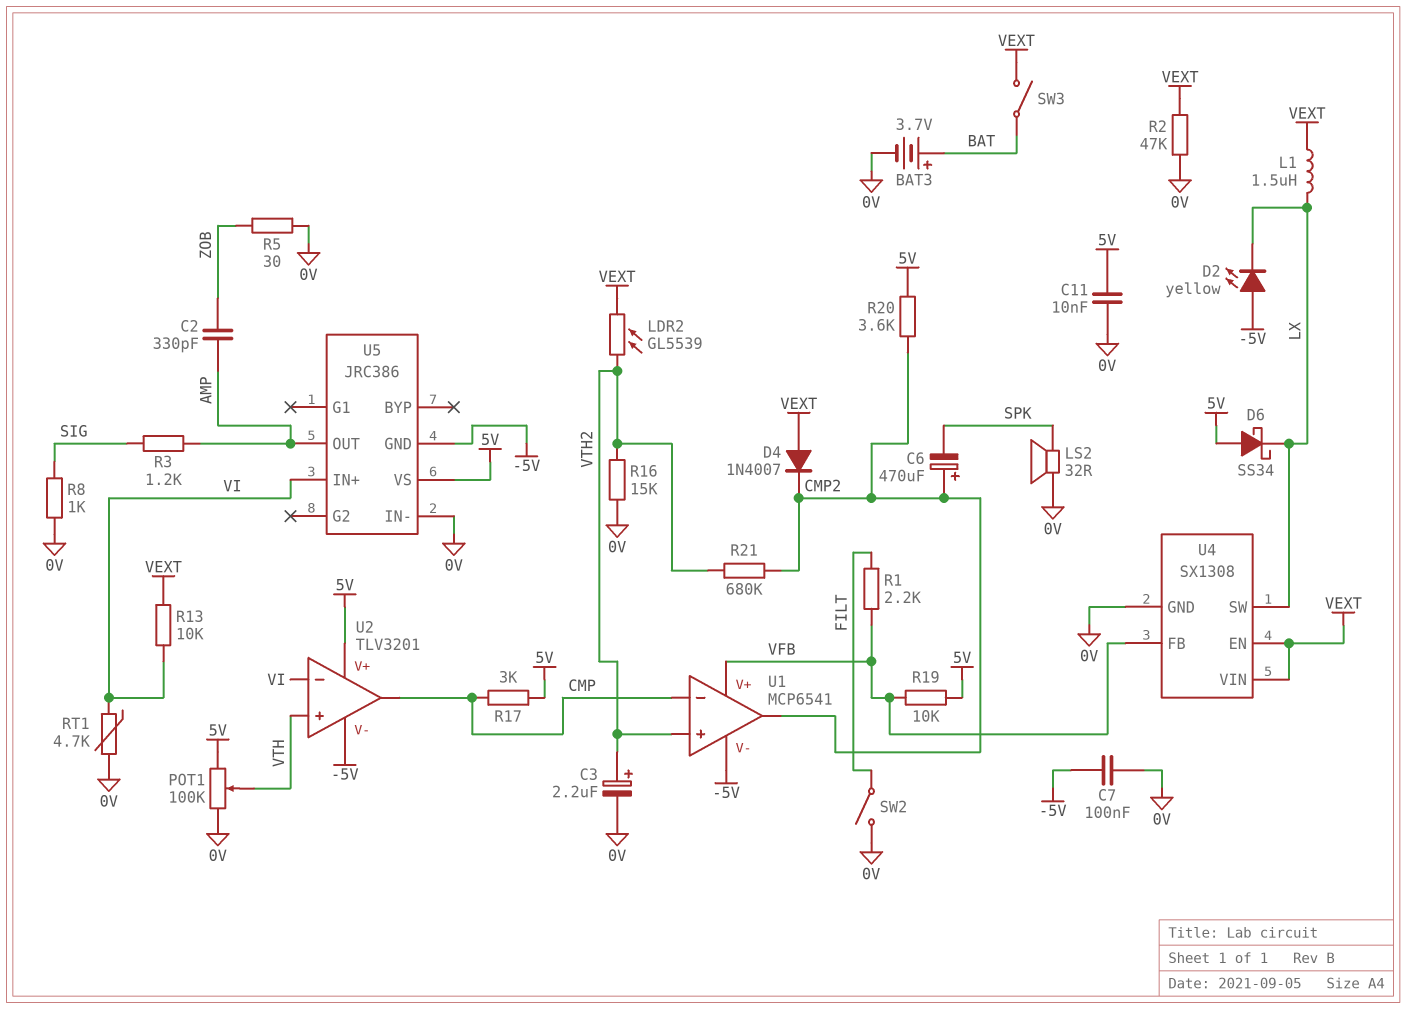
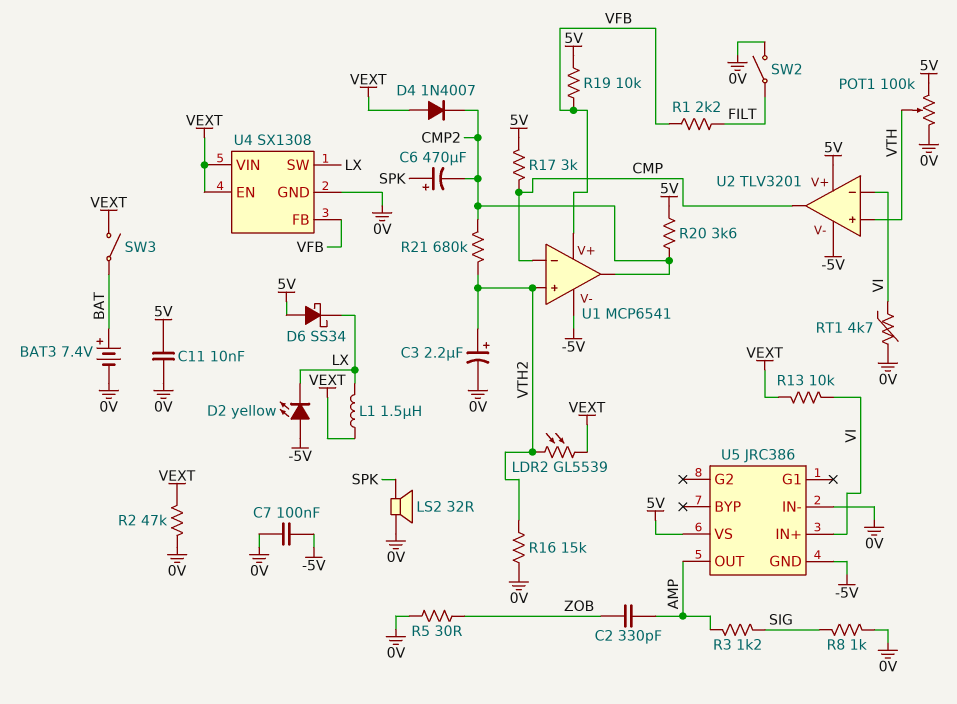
BAT3: 3.7V (plus BAT, minus 0V) -> 7.4V (plus BAT, minus 0V)
C6: 470uF (plus CMP2, minus SPK) -> 470uF (plus SPK, minus CMP2)

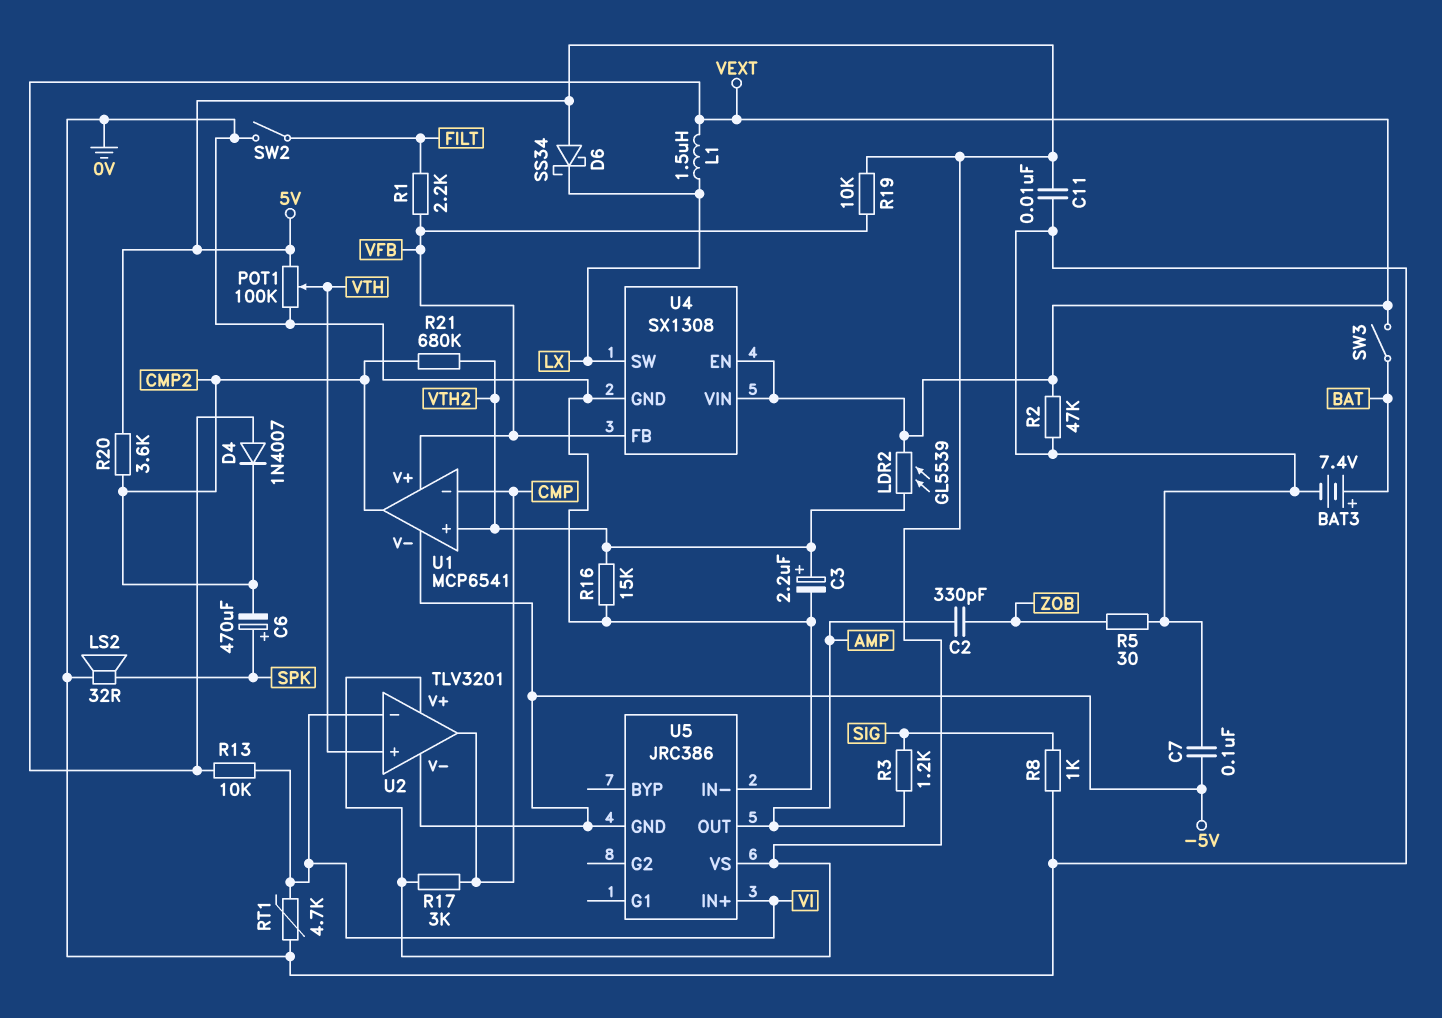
D2: LED yellow (A -5V, K LX) -> none

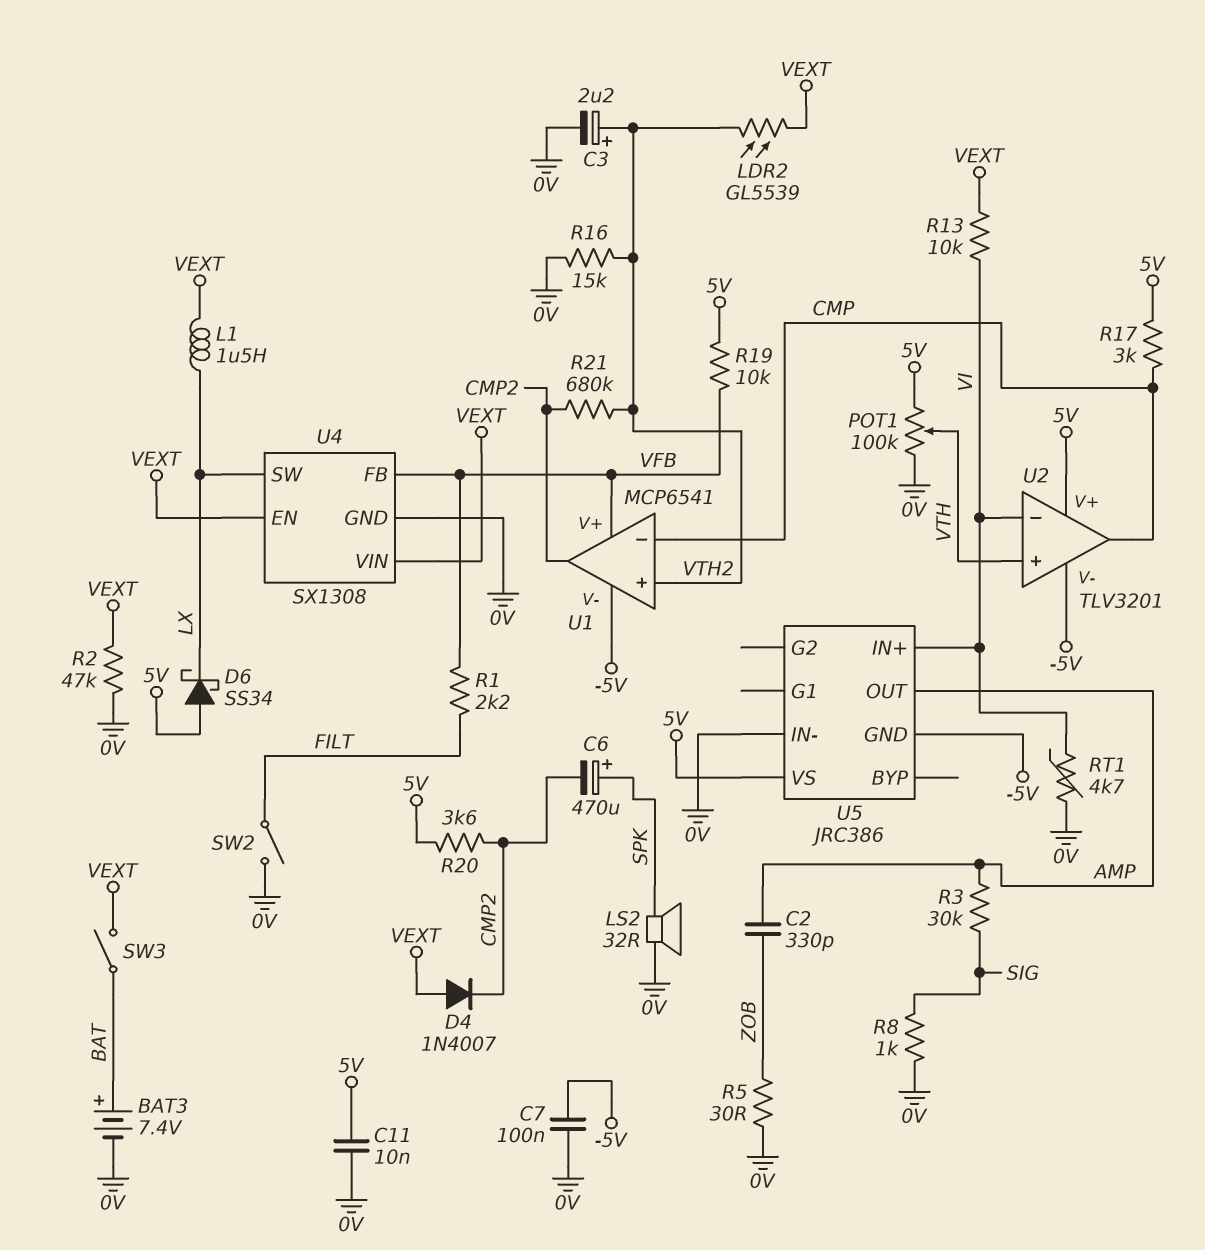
R3: 1.2k (AMP, SIG) -> 30k (AMP, SIG)

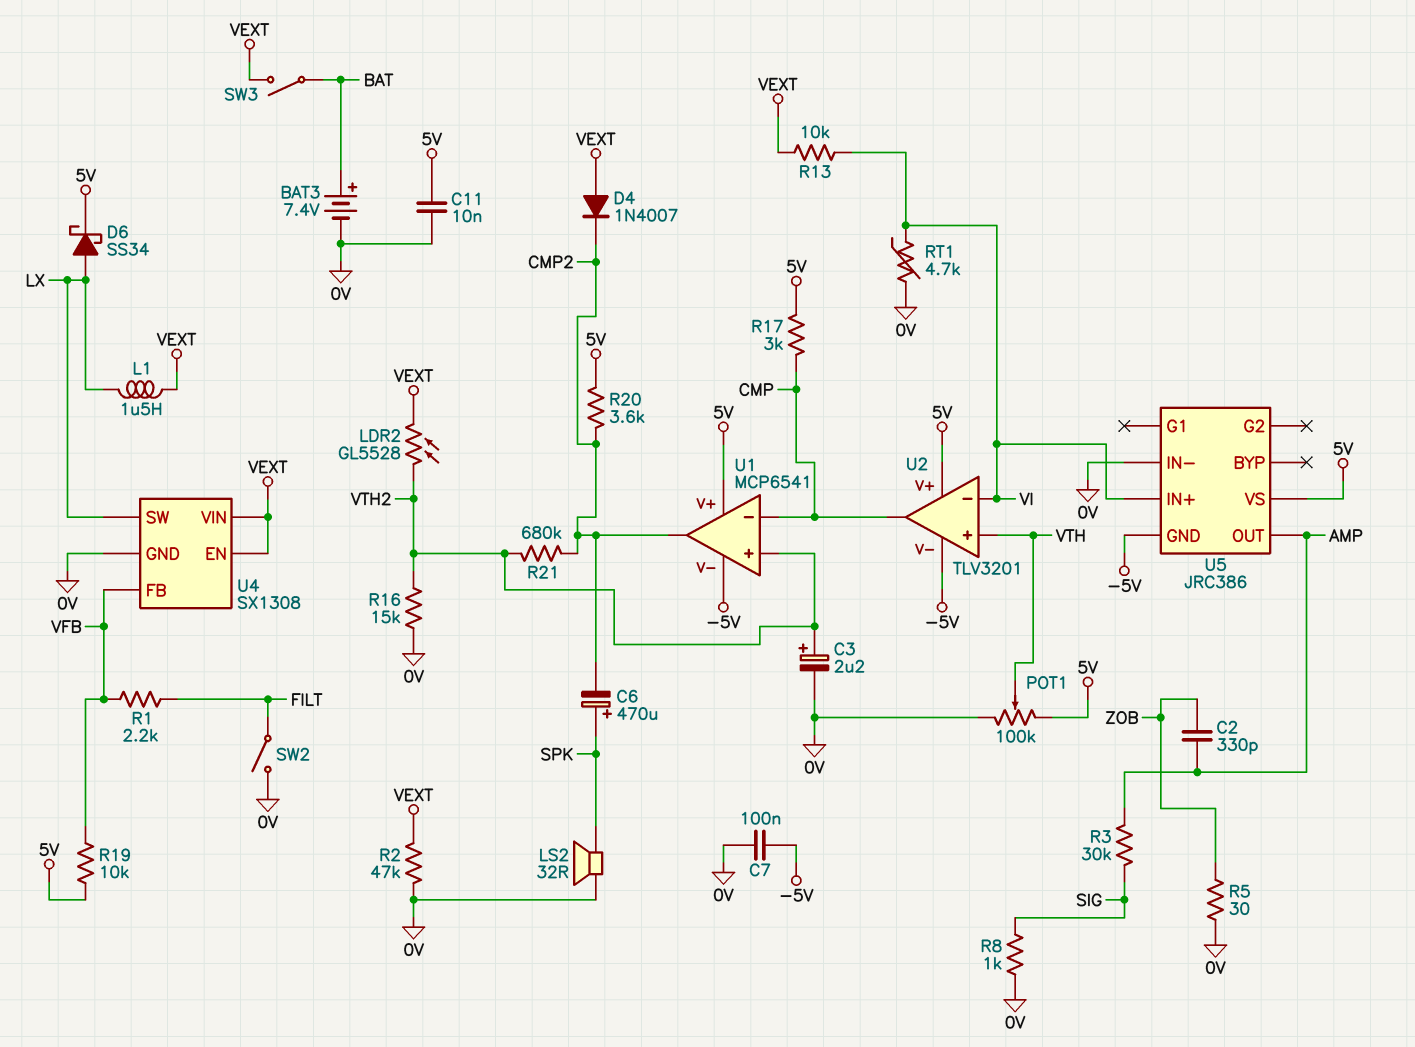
D6: schottky SS34 (A 5V, K LX) -> schottky SS34 (A LX, K 5V)
LDR2: GL5539 (VEXT, VTH2) -> GL5528 (VEXT, VTH2)
U1 pin V+: VFB -> 5V

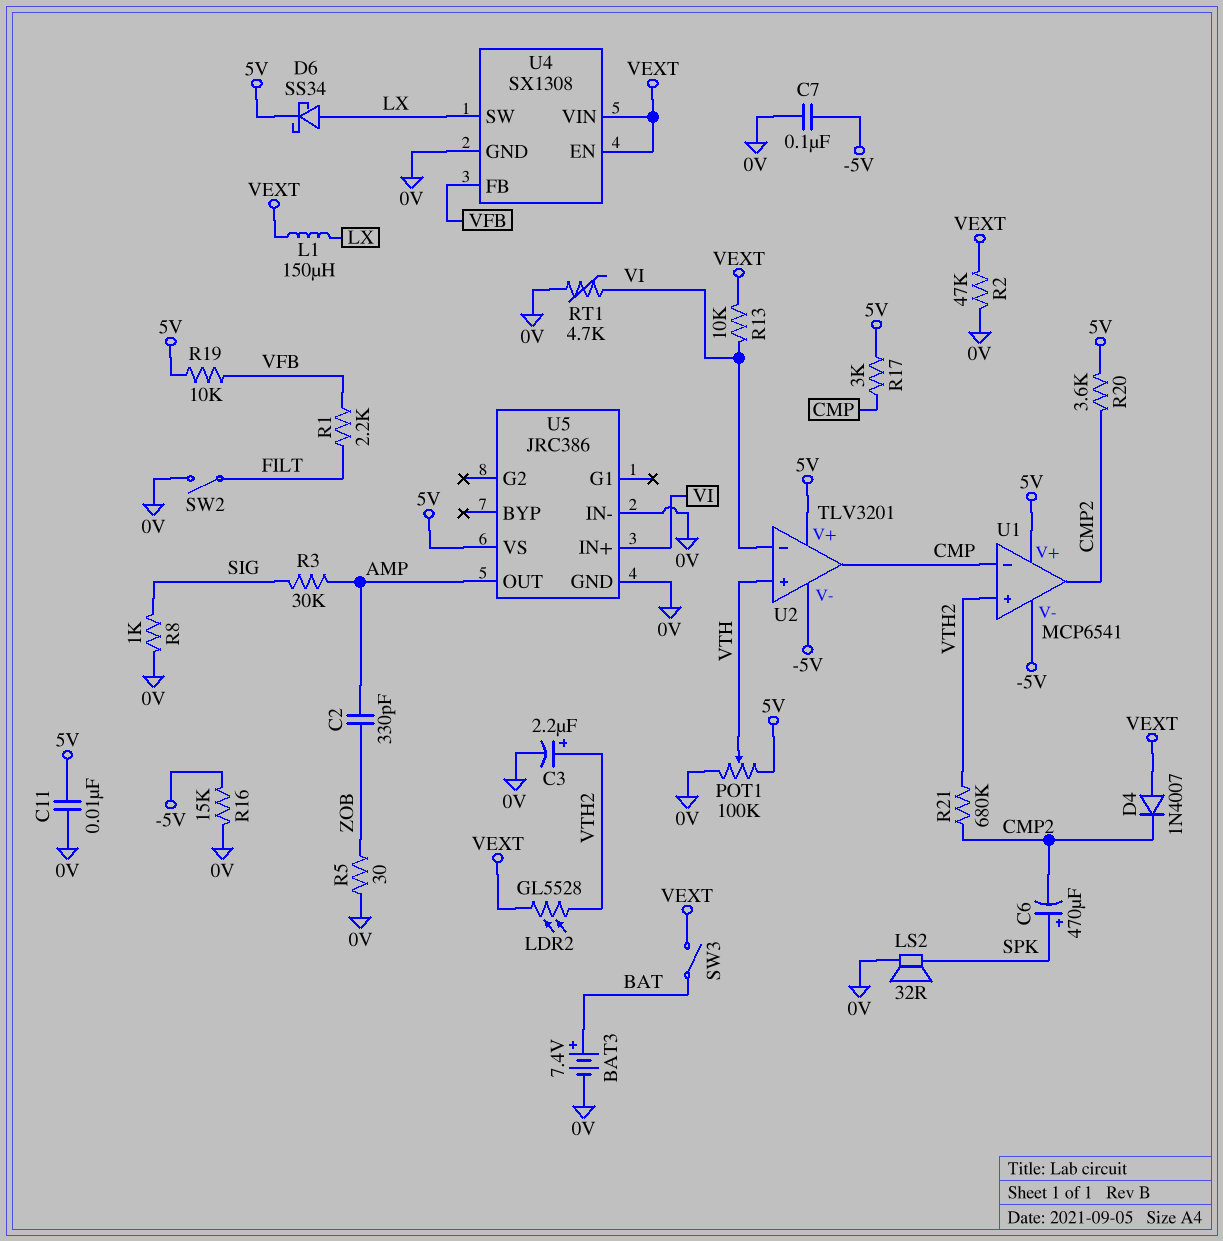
L1: 1.5uH (LX, VEXT) -> 150uH (LX, VEXT)
R16: 15k (0V, VTH2) -> 15k (-5V, 0V)
U5 pin GND: -5V -> 0V

